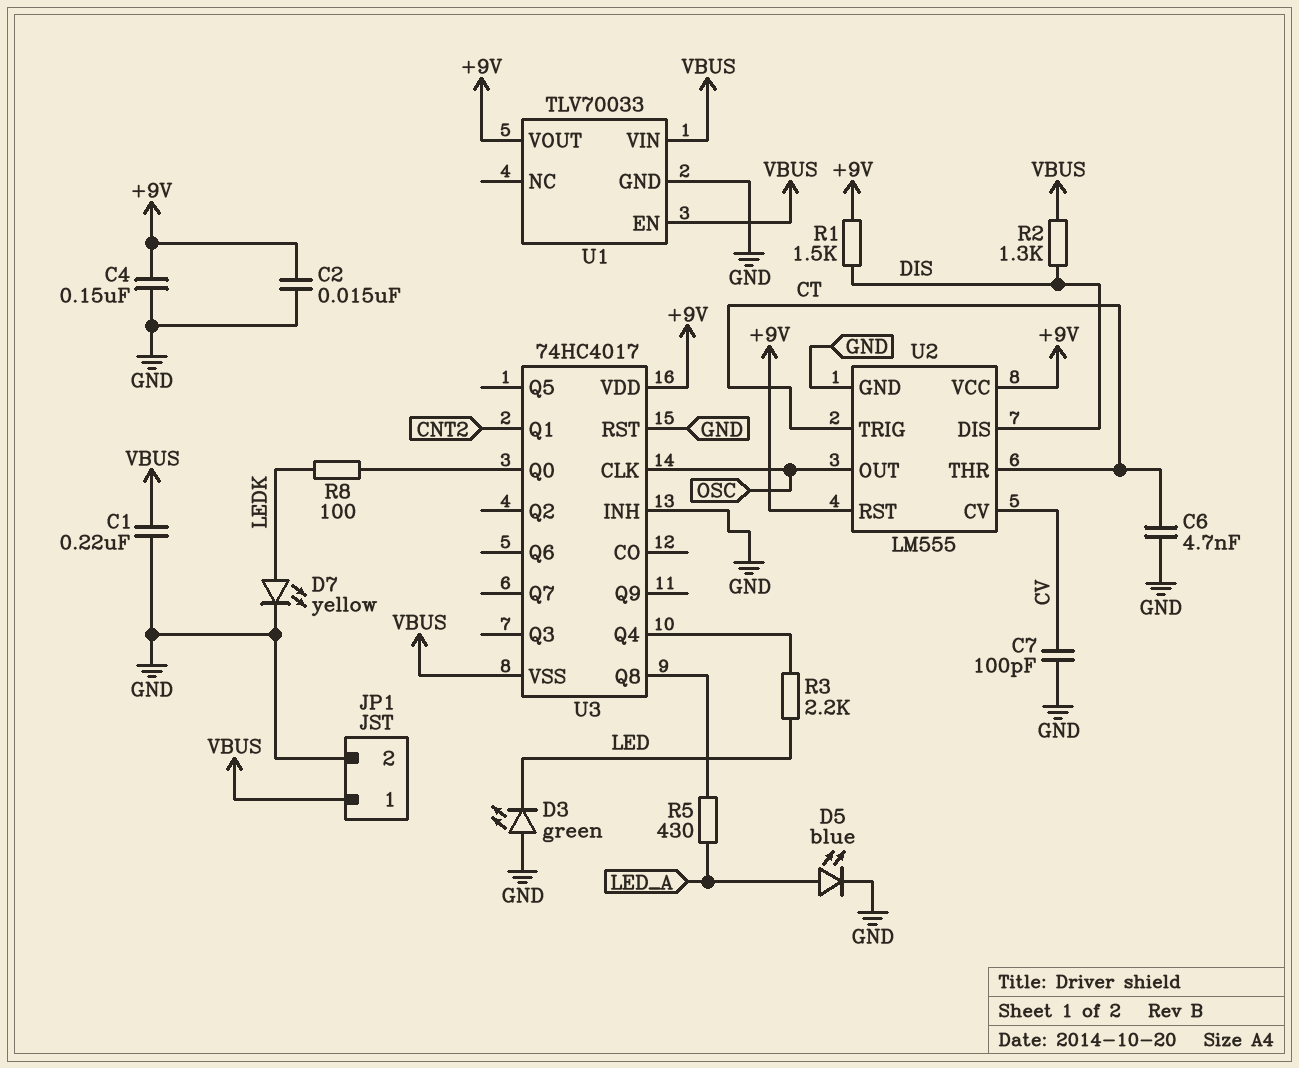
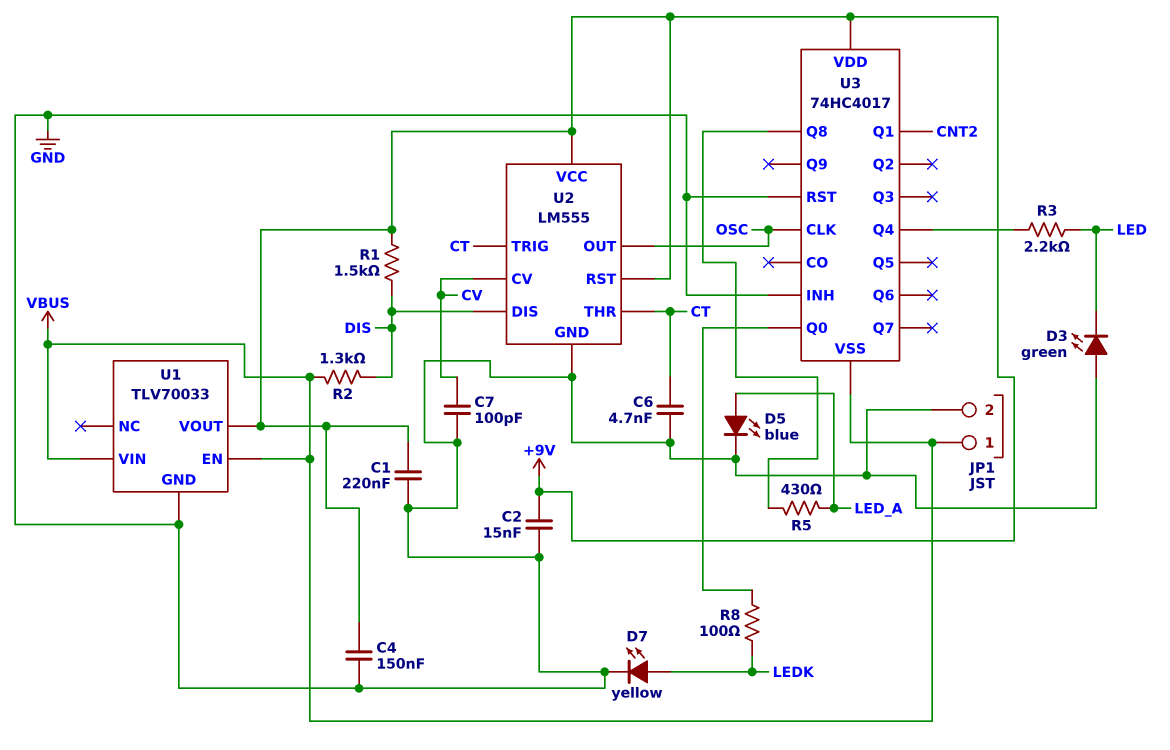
C1: 220nF (GND, VBUS) -> 220nF (+9V, GND)

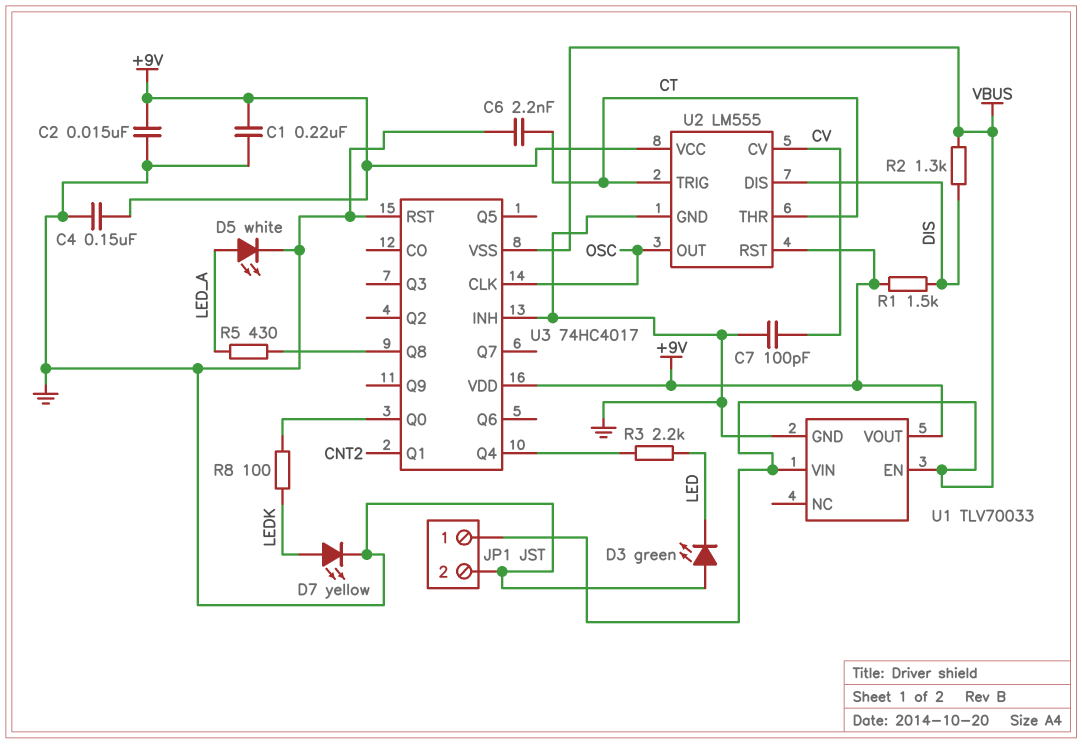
C6: 4.7nF (CT, GND) -> 2.2nF (CT, GND)
D5: LED blue (A LED_A, K GND) -> LED white (A LED_A, K GND)

